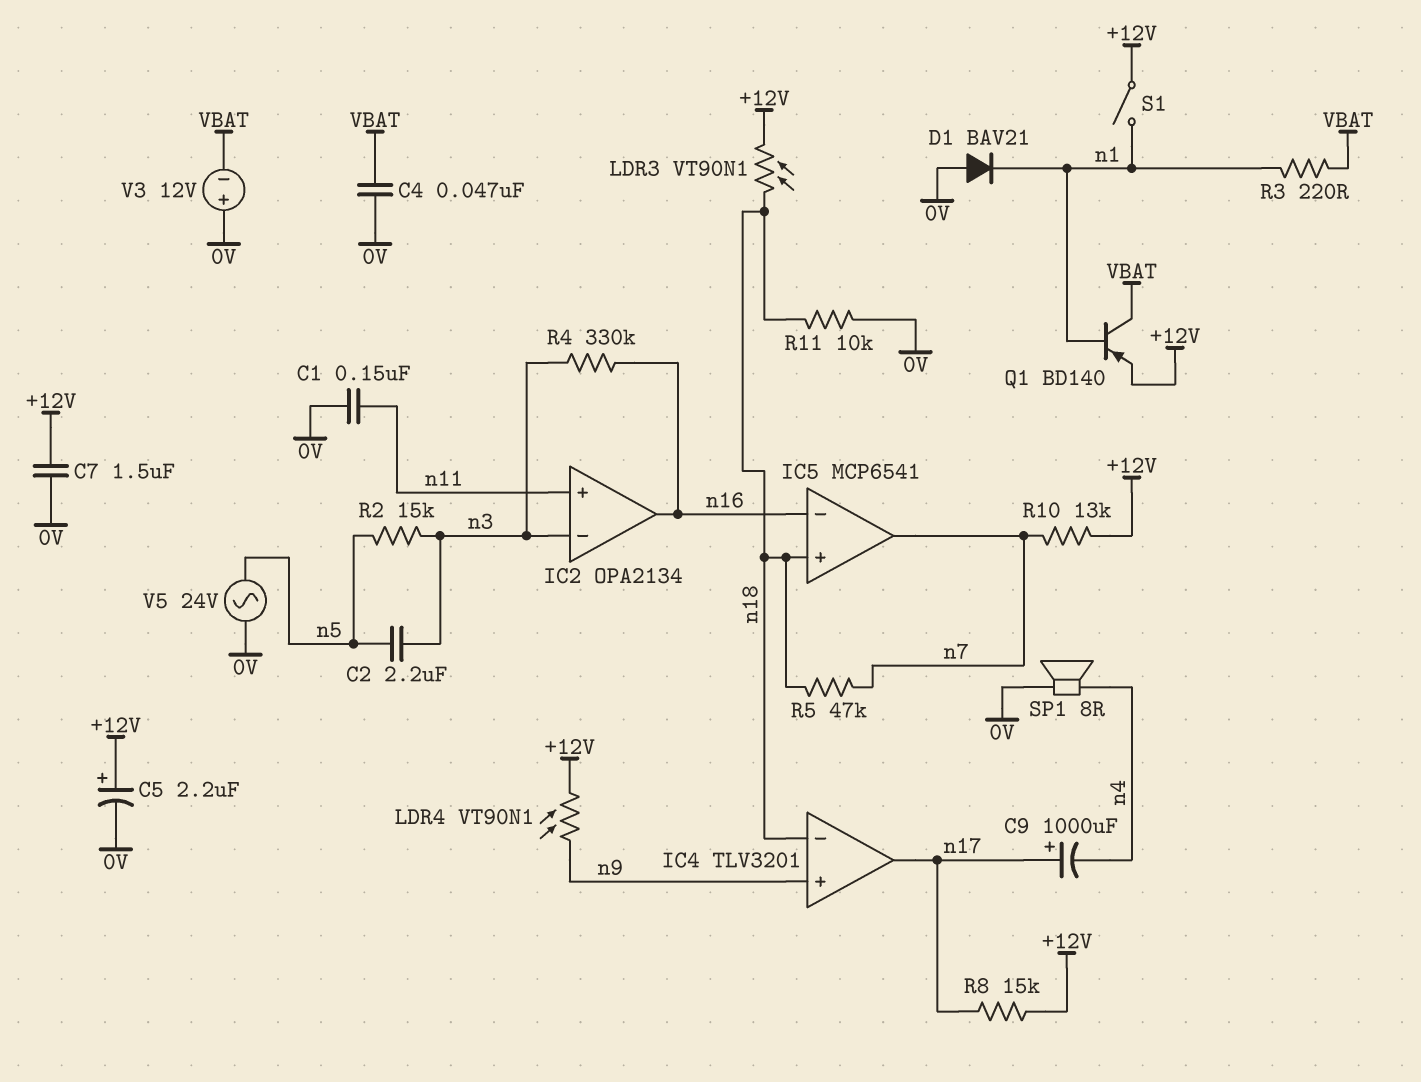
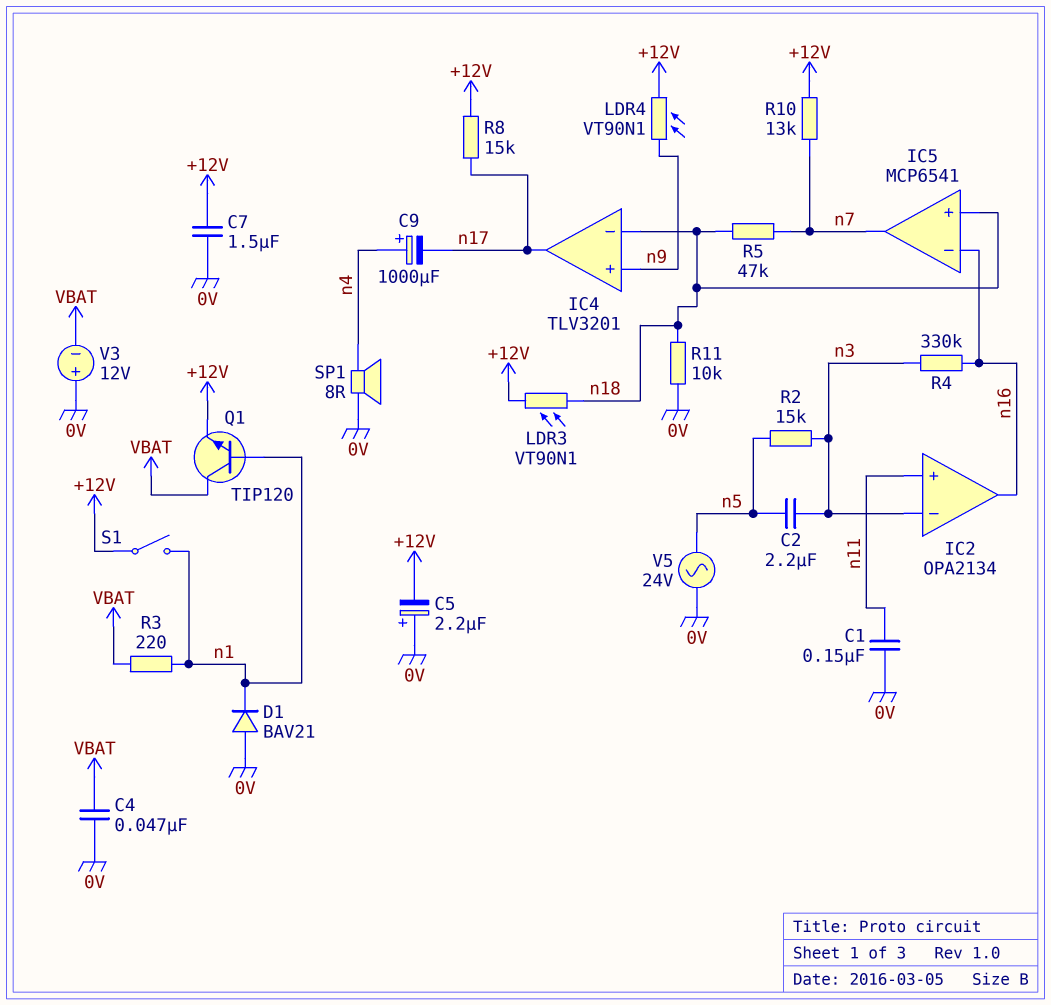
C5: 2.2uF (plus +12V, minus 0V) -> 2.2uF (plus 0V, minus +12V)
C9: 1000uF (plus n17, minus n4) -> 1000uF (plus n4, minus n17)
Q1: PNP BD140 (B n1, C VBAT, E +12V) -> NPN TIP120 (B n1, C VBAT, E +12V)

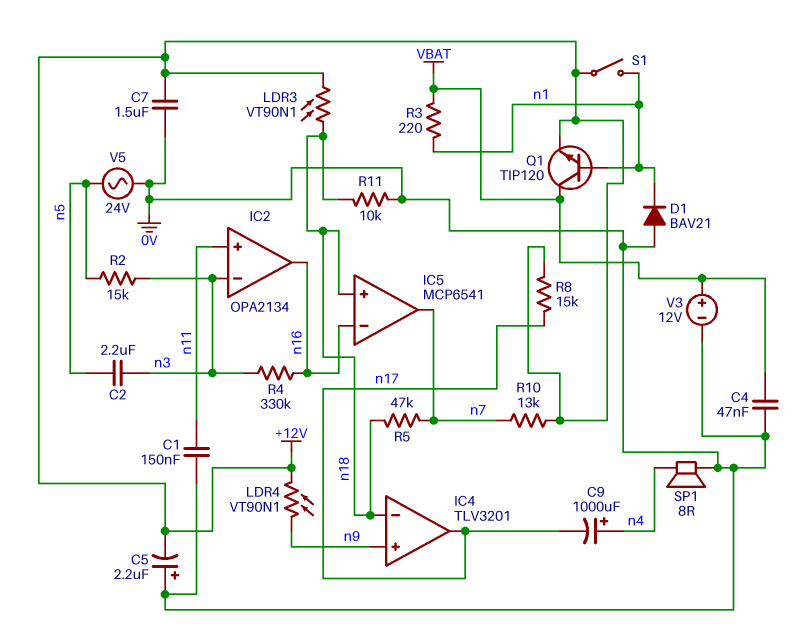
V3: 12V (plus 0V, minus VBAT) -> 12V (plus VBAT, minus 0V)

